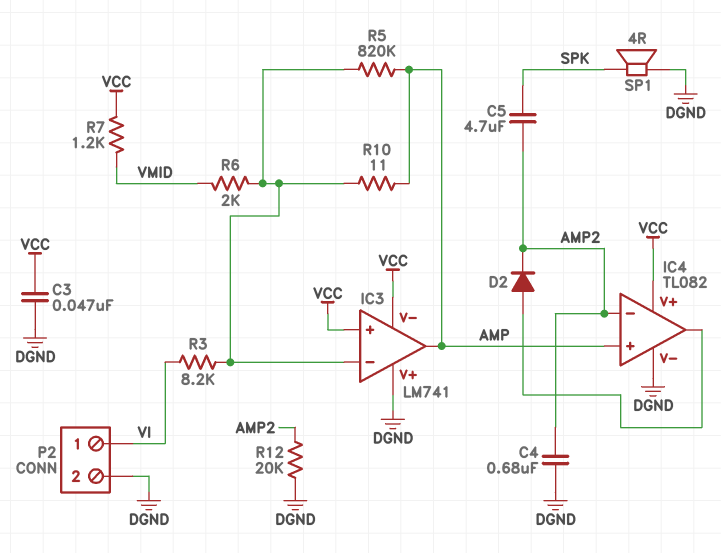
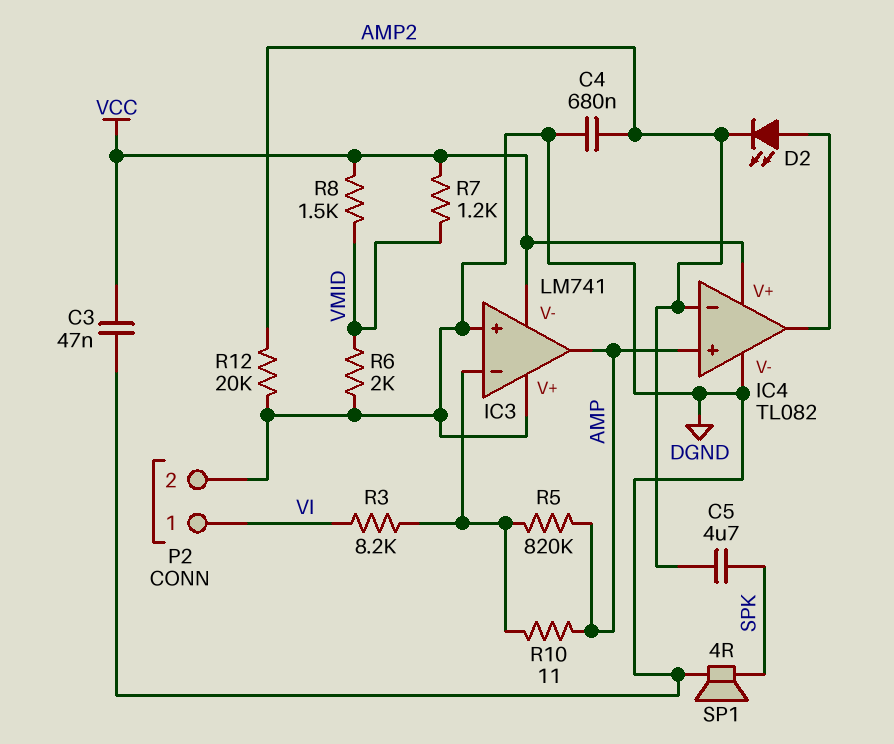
D2: diode (A IC4/out, K AMP2) -> LED (A IC4/out, K AMP2)
IC3 pin in+: VCC -> DGND
R6: 2k (IC3/in-, VMID) -> 2k (DGND, VMID)
R8: none -> 1.5k (VCC, VMID)

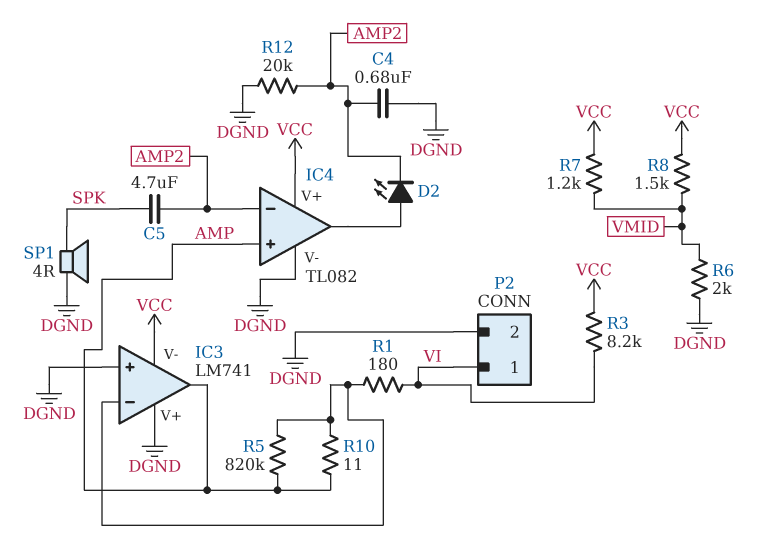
C3: 47nF (DGND, VCC) -> none
R1: none -> 180 (IC3/in-, VI)
R3: 8.2k (IC3/in-, VI) -> 8.2k (VCC, VI)

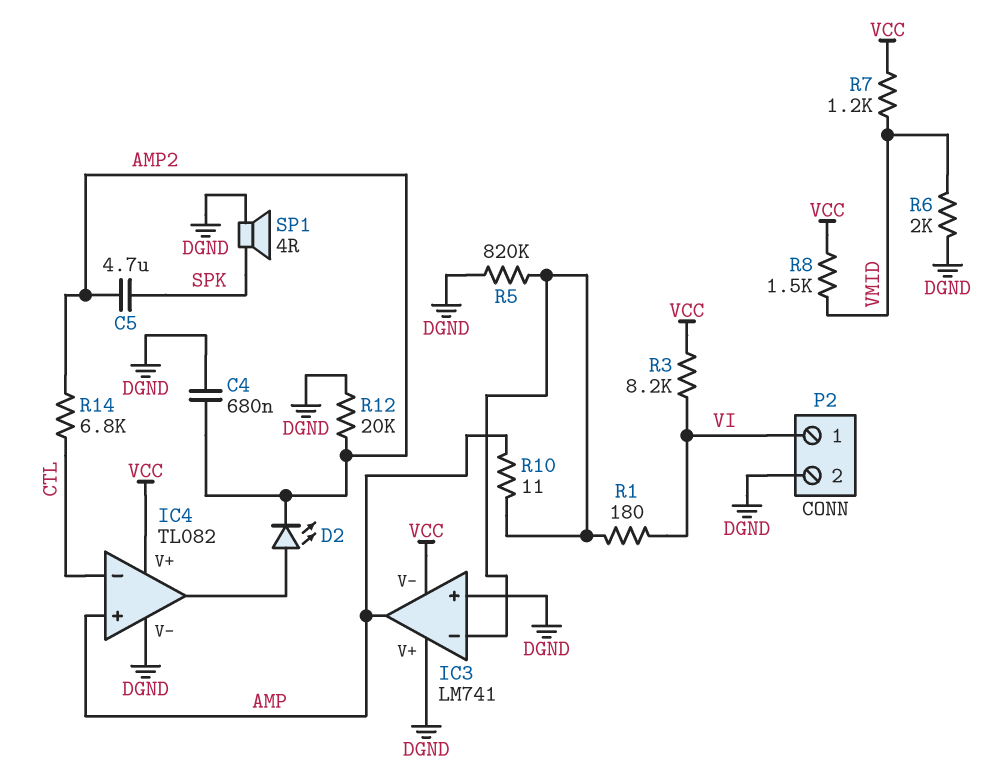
IC4 pin in-: AMP2 -> CTL
R5: 820k (AMP, IC3/in-) -> 820k (DGND, IC3/in-)
R14: none -> 6.8k (AMP2, CTL)

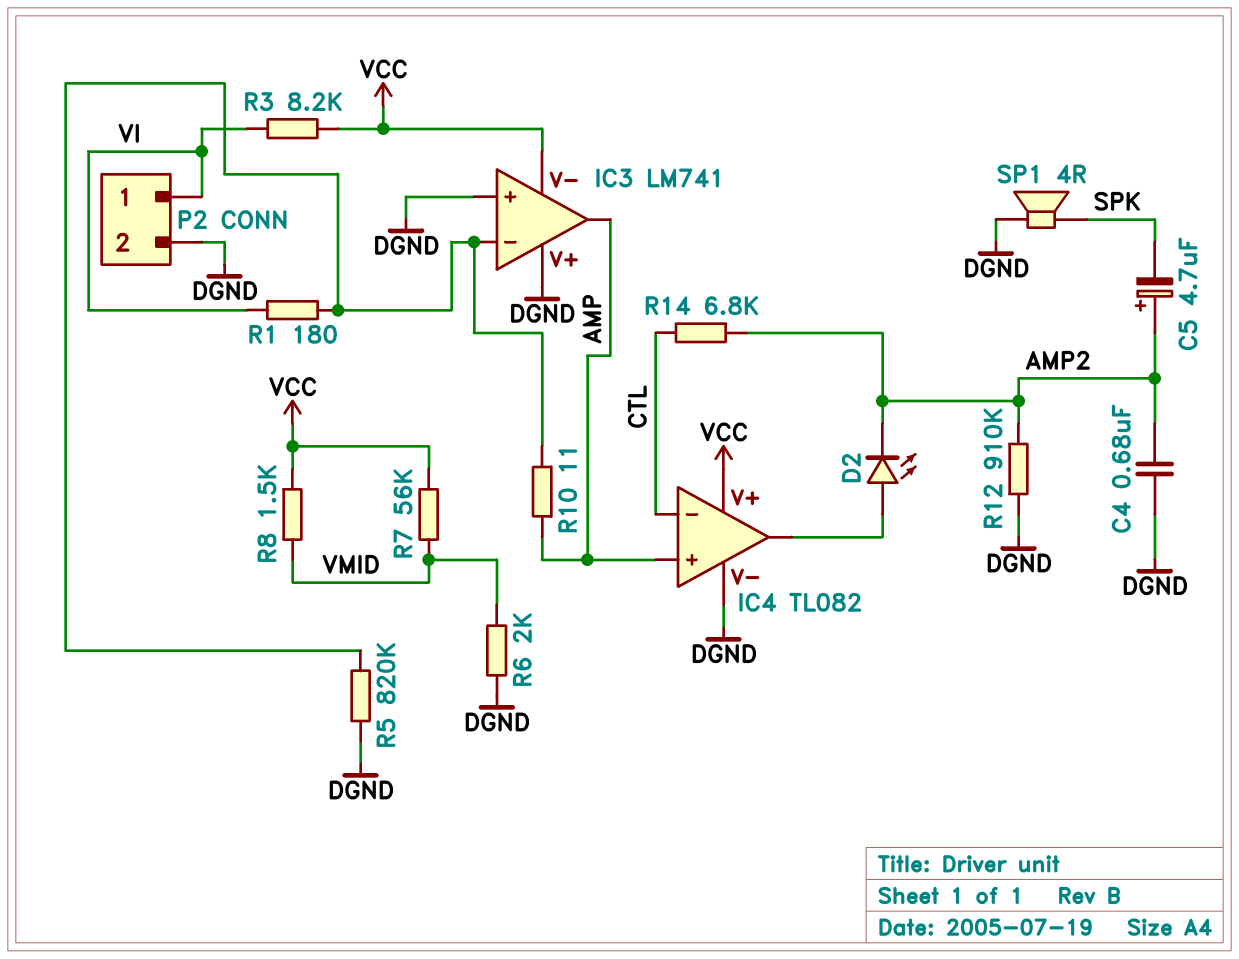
C5: 4.7uF (AMP2, SPK) -> 4.7uF (plus AMP2, minus SPK)
R7: 1.2k (VCC, VMID) -> 56k (VCC, VMID)
R12: 20k (AMP2, DGND) -> 910k (AMP2, DGND)

